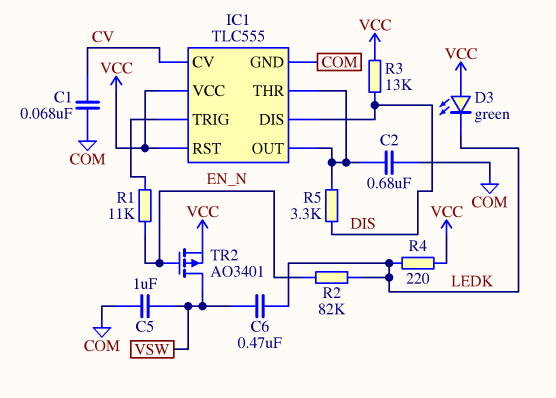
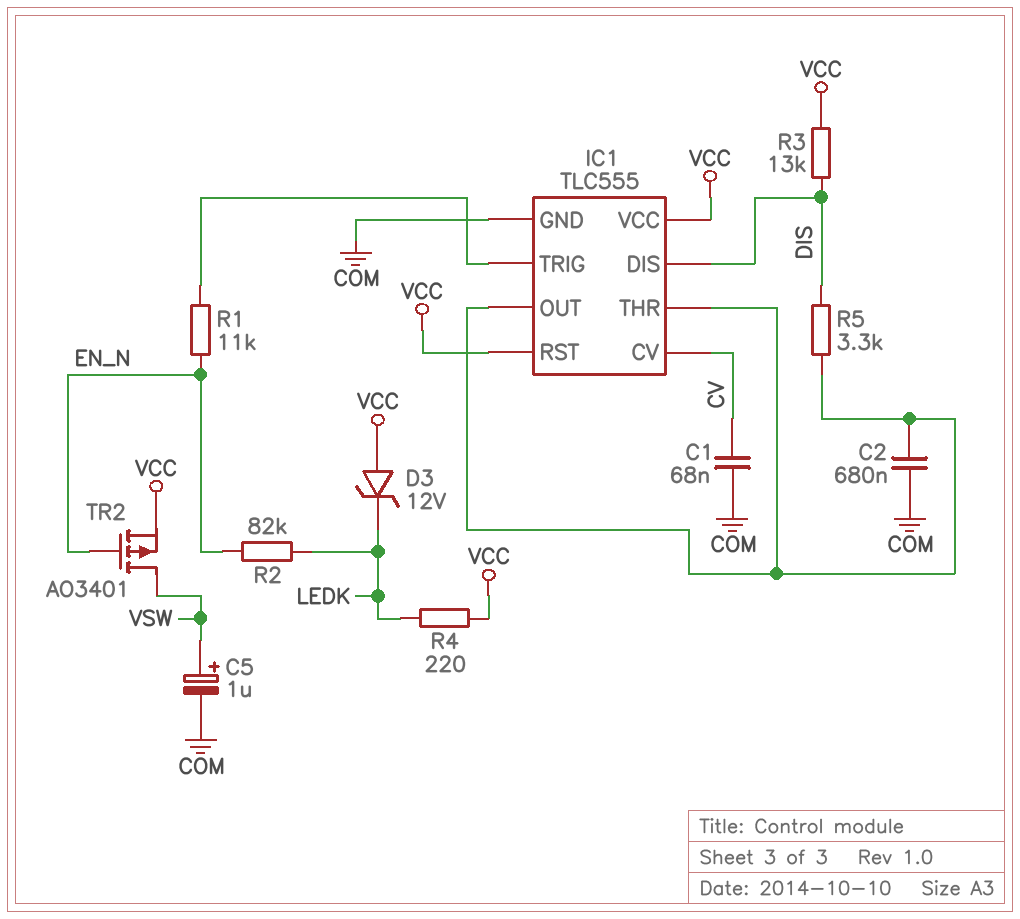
C5: 1uF (COM, VSW) -> 1uF (plus VSW, minus COM)
C6: 470nF (LEDK, VSW) -> none
D3: LED green (A VCC, K LEDK) -> zener 12V (A VCC, K LEDK)

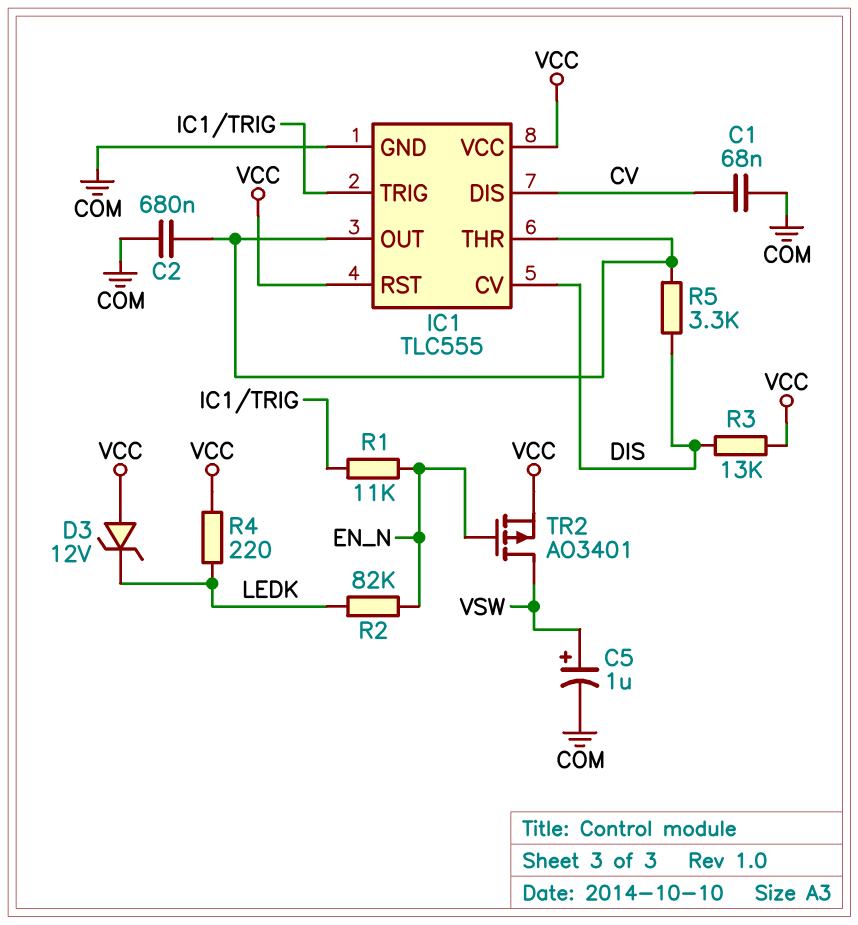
IC1 pin CV: CV -> DIS
IC1 pin DIS: DIS -> CV

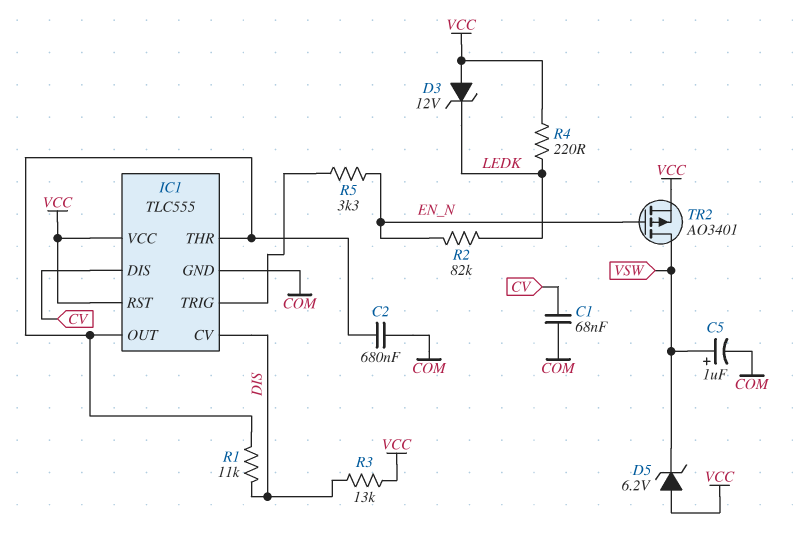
D5: none -> zener 6.2V (A VCC, K VSW)
R1: 11k (EN_N, IC1/TRIG) -> 11k (DIS, IC1/OUT)
R5: 3.3k (DIS, IC1/OUT) -> 3.3k (EN_N, IC1/TRIG)

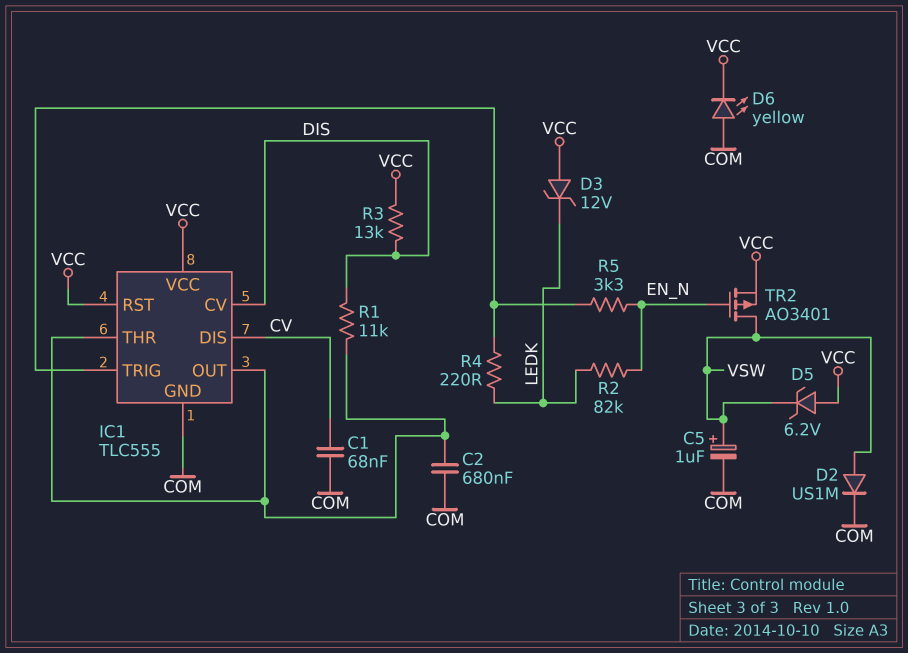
D2: none -> diode US1M (A VSW, K COM)
D6: none -> LED yellow (A COM, K VCC)
R4: 220 (LEDK, VCC) -> 220 (IC1/TRIG, LEDK)

